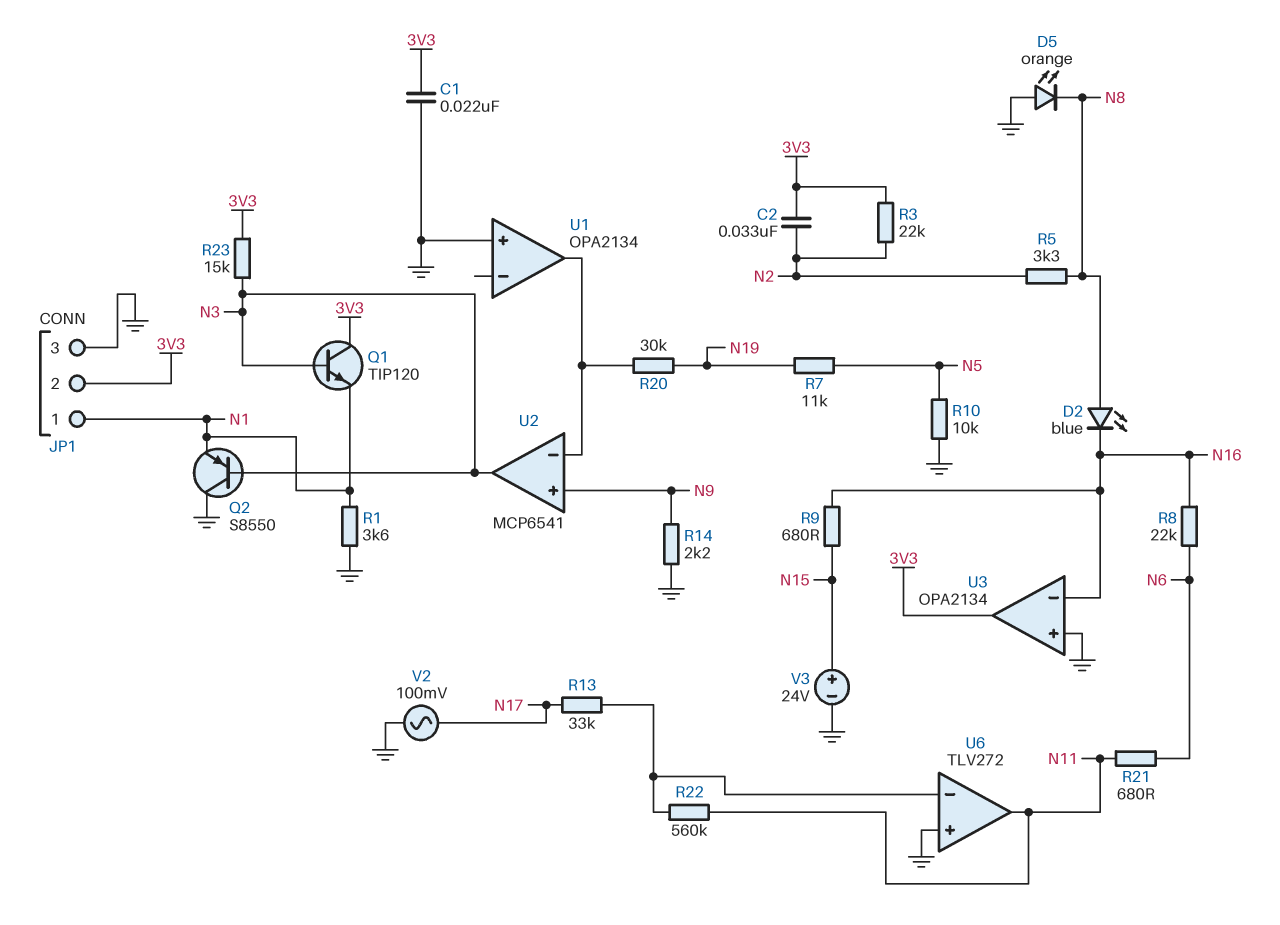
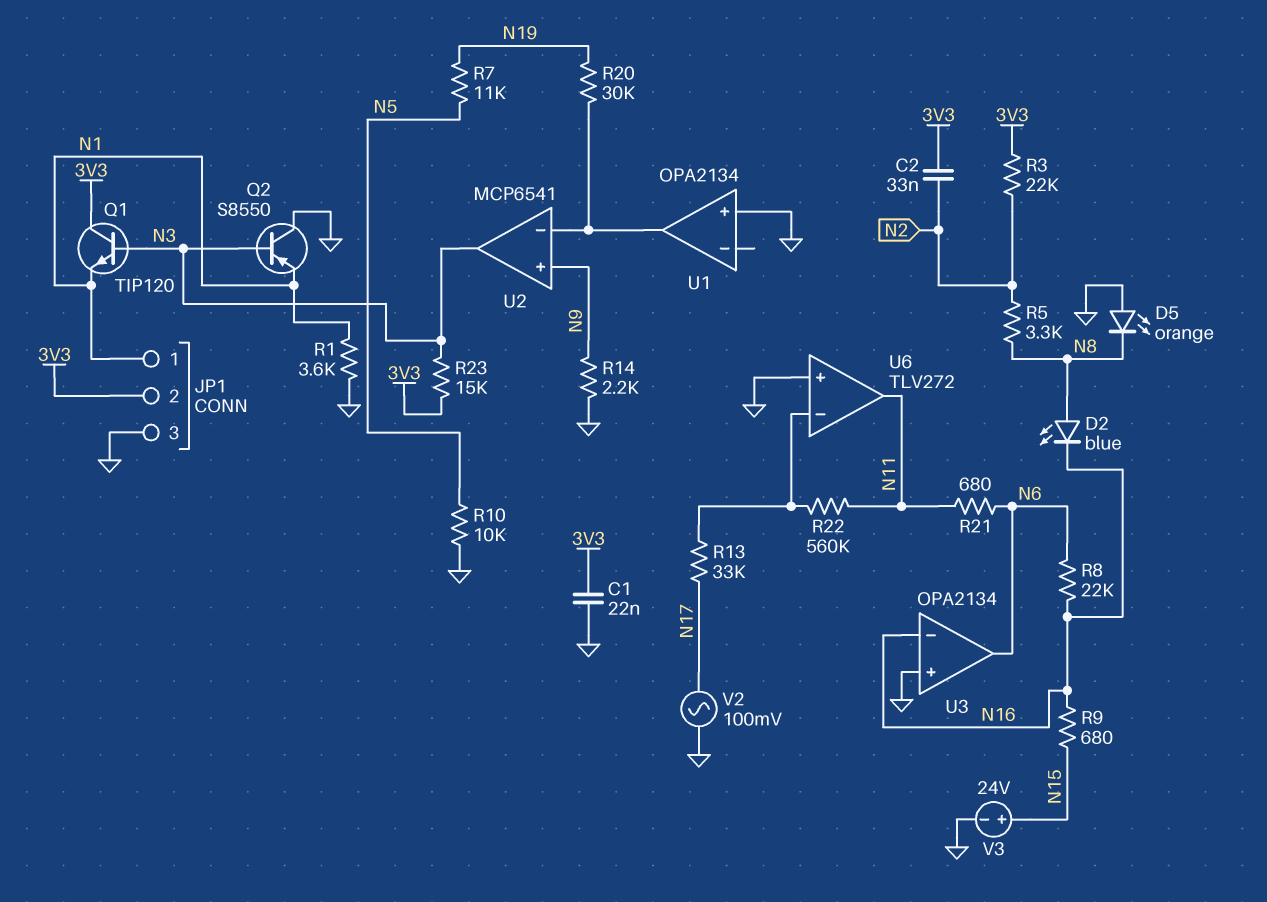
U3 pin out: 3V3 -> N6

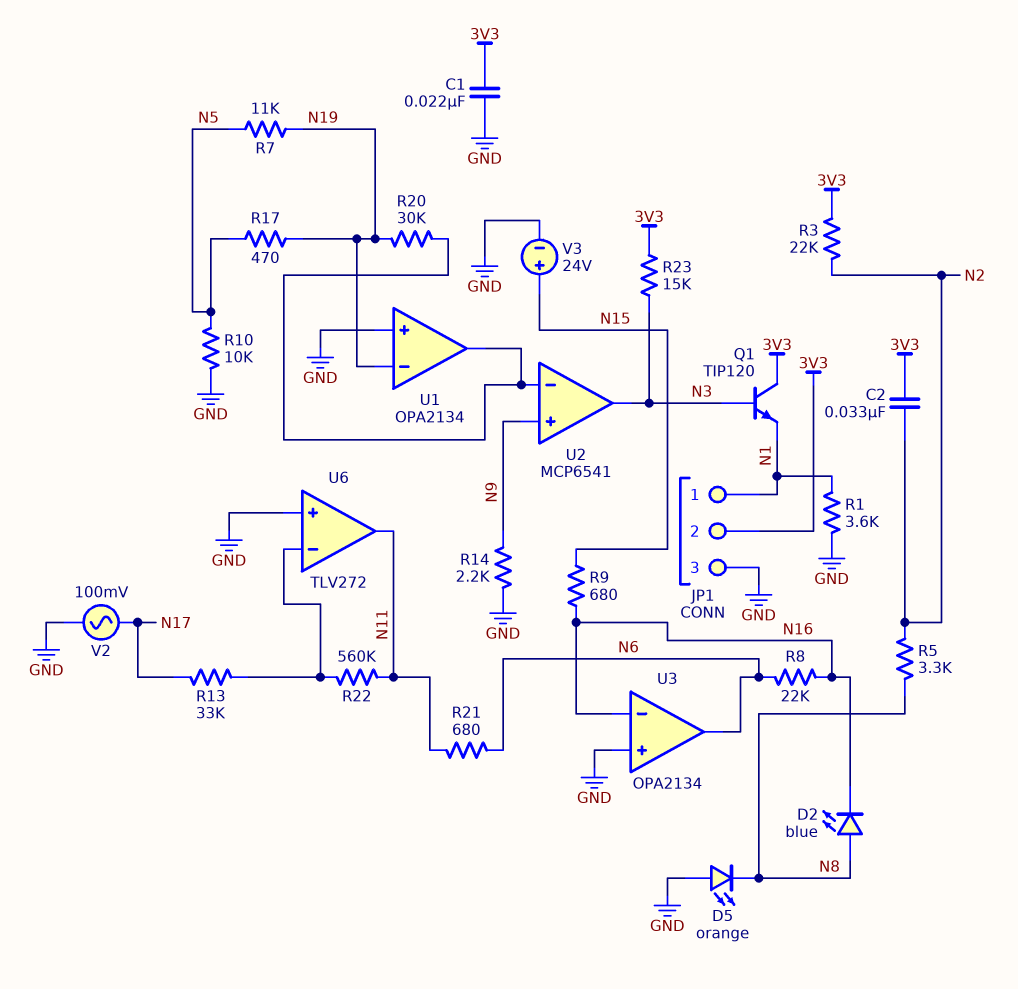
Q2: PNP S8550 (B N3, C GND, E N1) -> none
R17: none -> 470 (N5, N19)
U1 pin in-: none -> N19

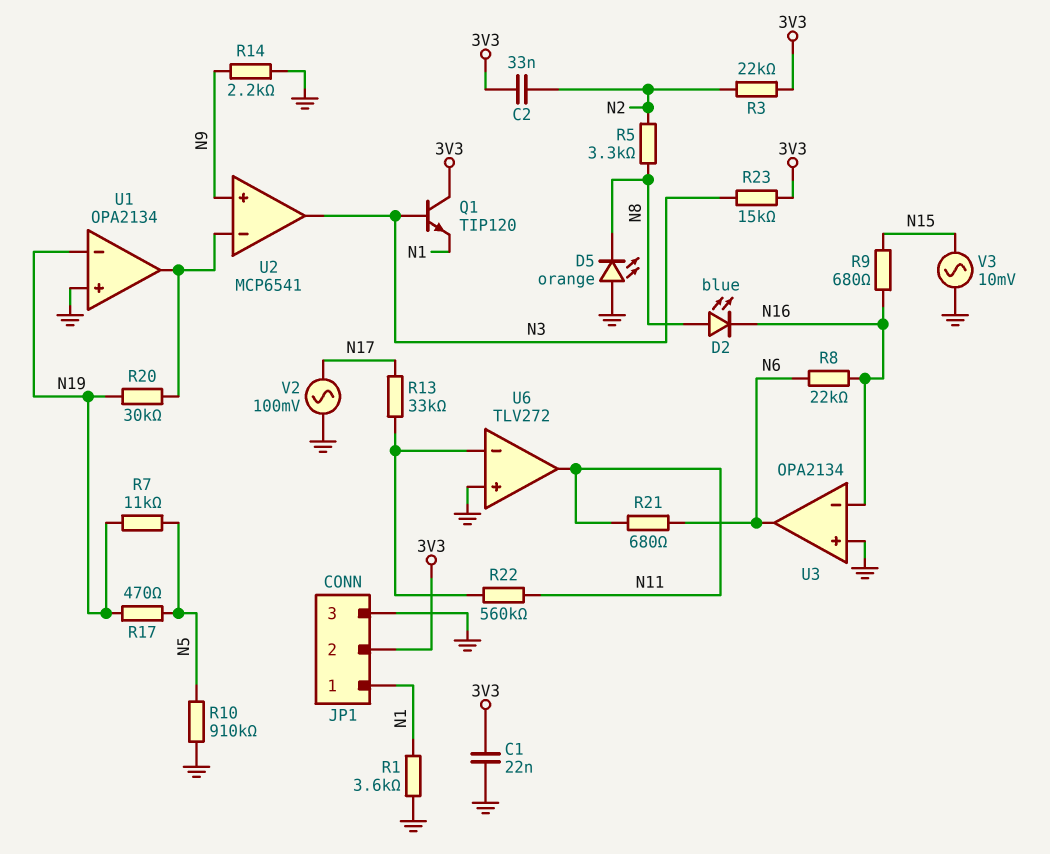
R10: 10k (GND, N5) -> 910k (GND, N5)
V3: 24V (plus N15, minus GND) -> AC 10mV (GND, N15)

